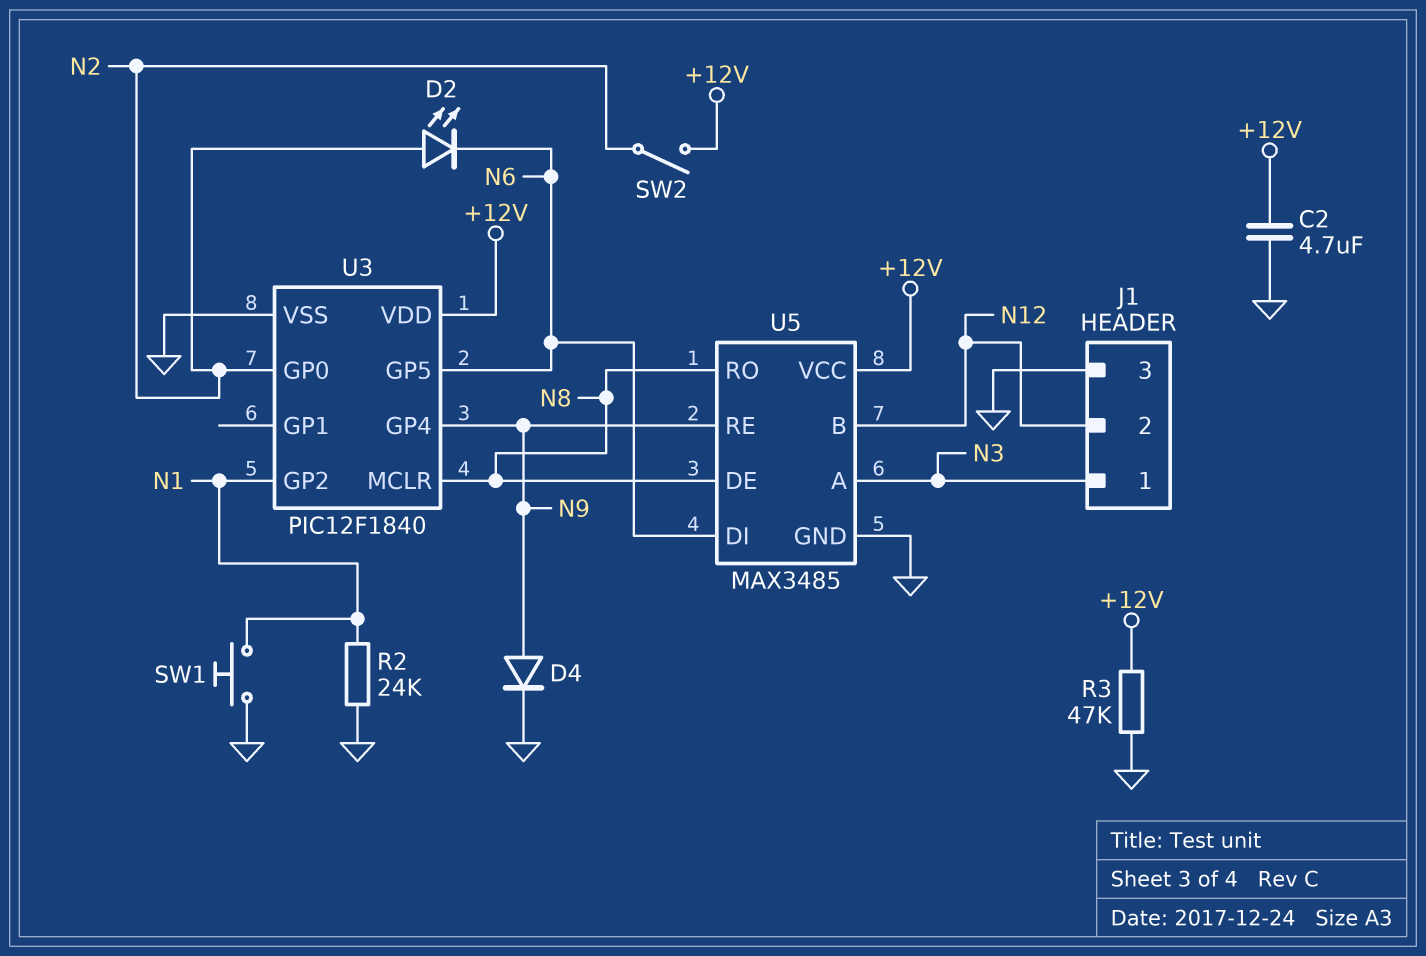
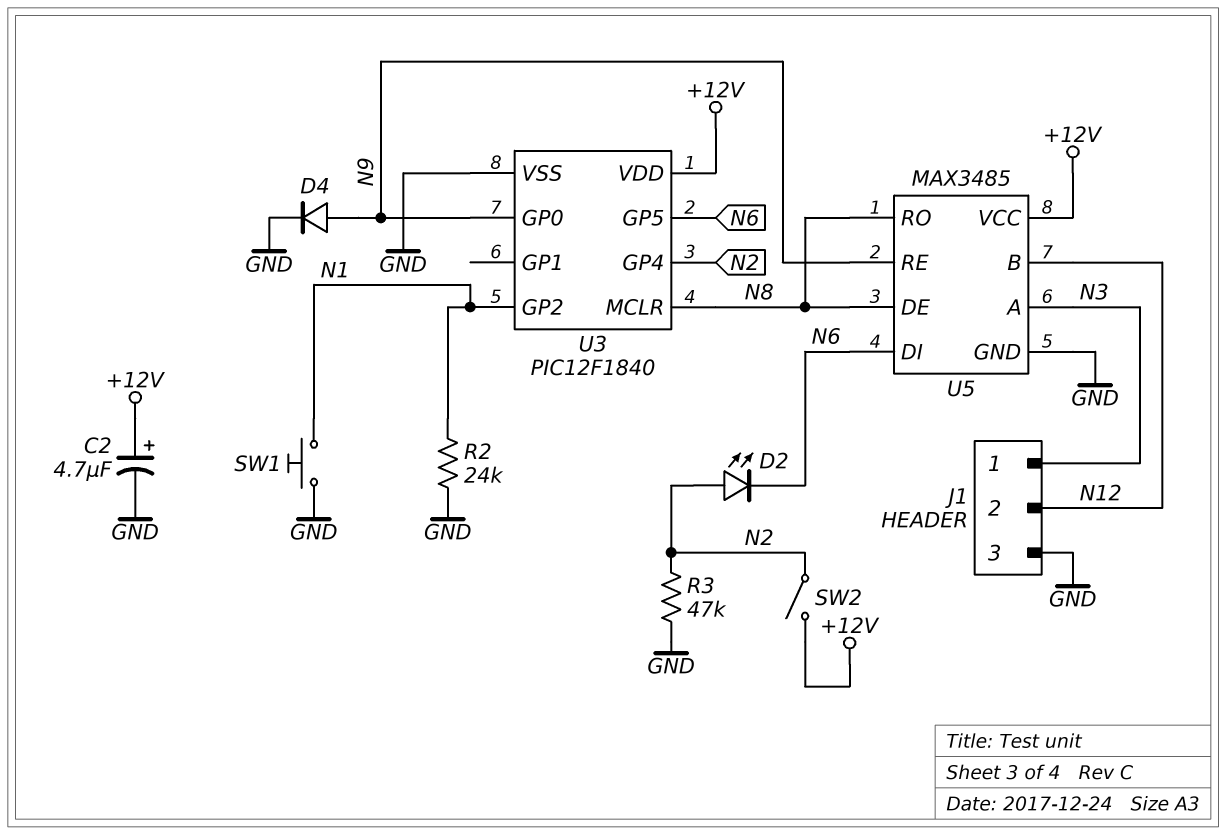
C2: 4.7uF (+12V, GND) -> 4.7uF (plus +12V, minus GND)
R3: 47k (+12V, GND) -> 47k (GND, N2)
U3 pin GP0: N2 -> N9
U3 pin GP4: N9 -> N2

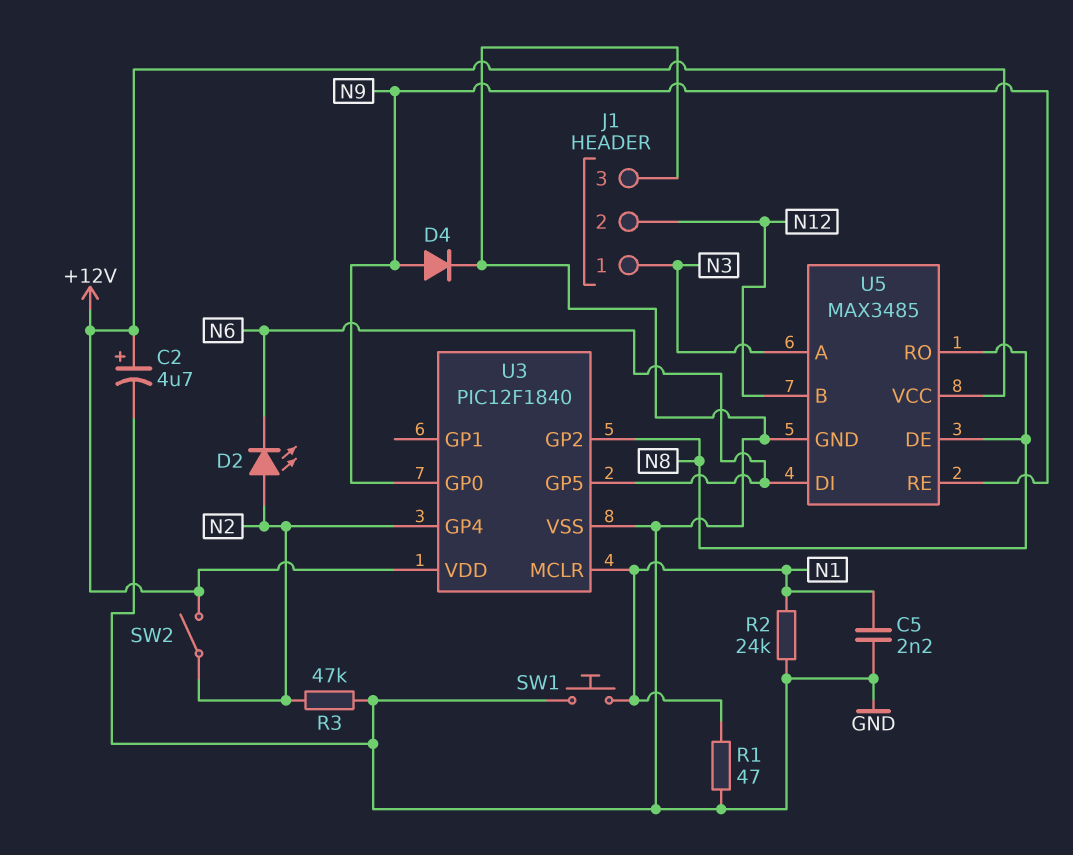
C5: none -> 2.2nF (GND, N1)
R1: none -> 47 (GND, N1)
U3 pin GP2: N1 -> N8
U3 pin MCLR: N8 -> N1

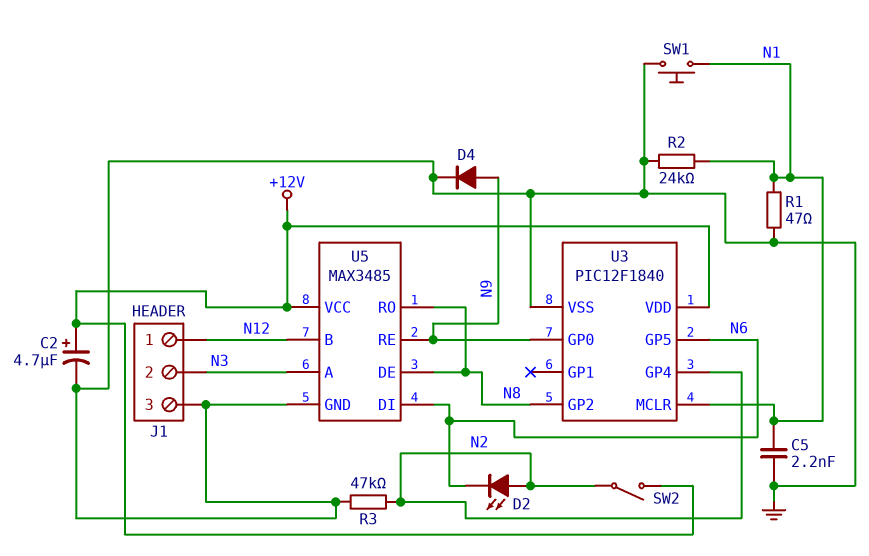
J1 pin 1: N3 -> N12
J1 pin 2: N12 -> N3

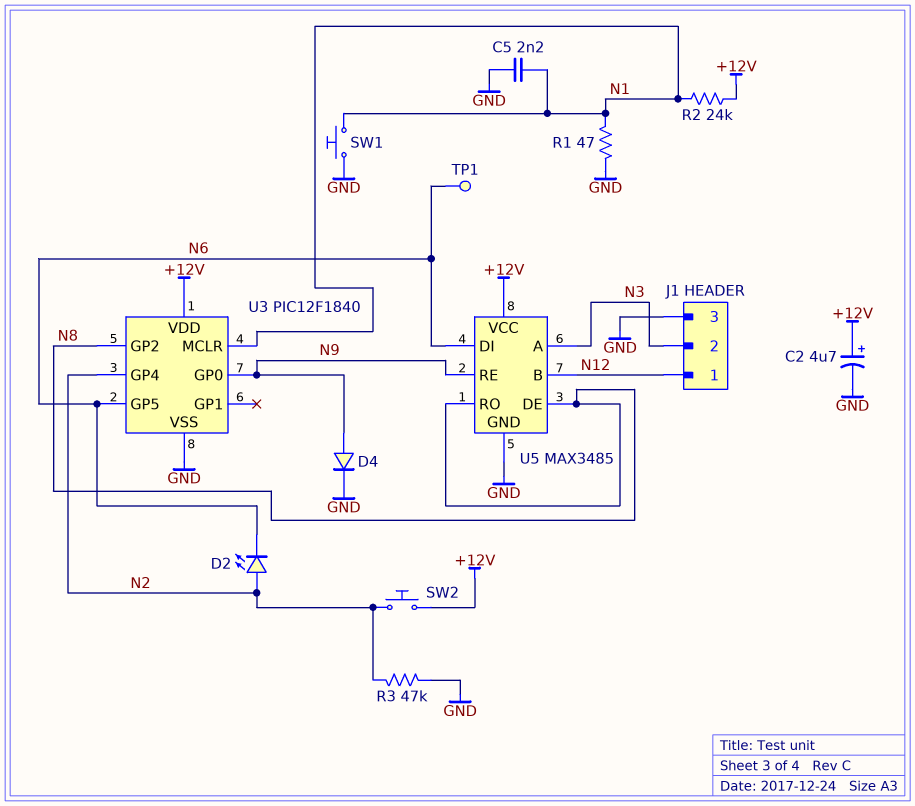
R2: 24k (GND, N1) -> 24k (+12V, N1)
SW2: switch (+12V, N2) -> button (+12V, N2)
TP1: none -> test point (N6)

